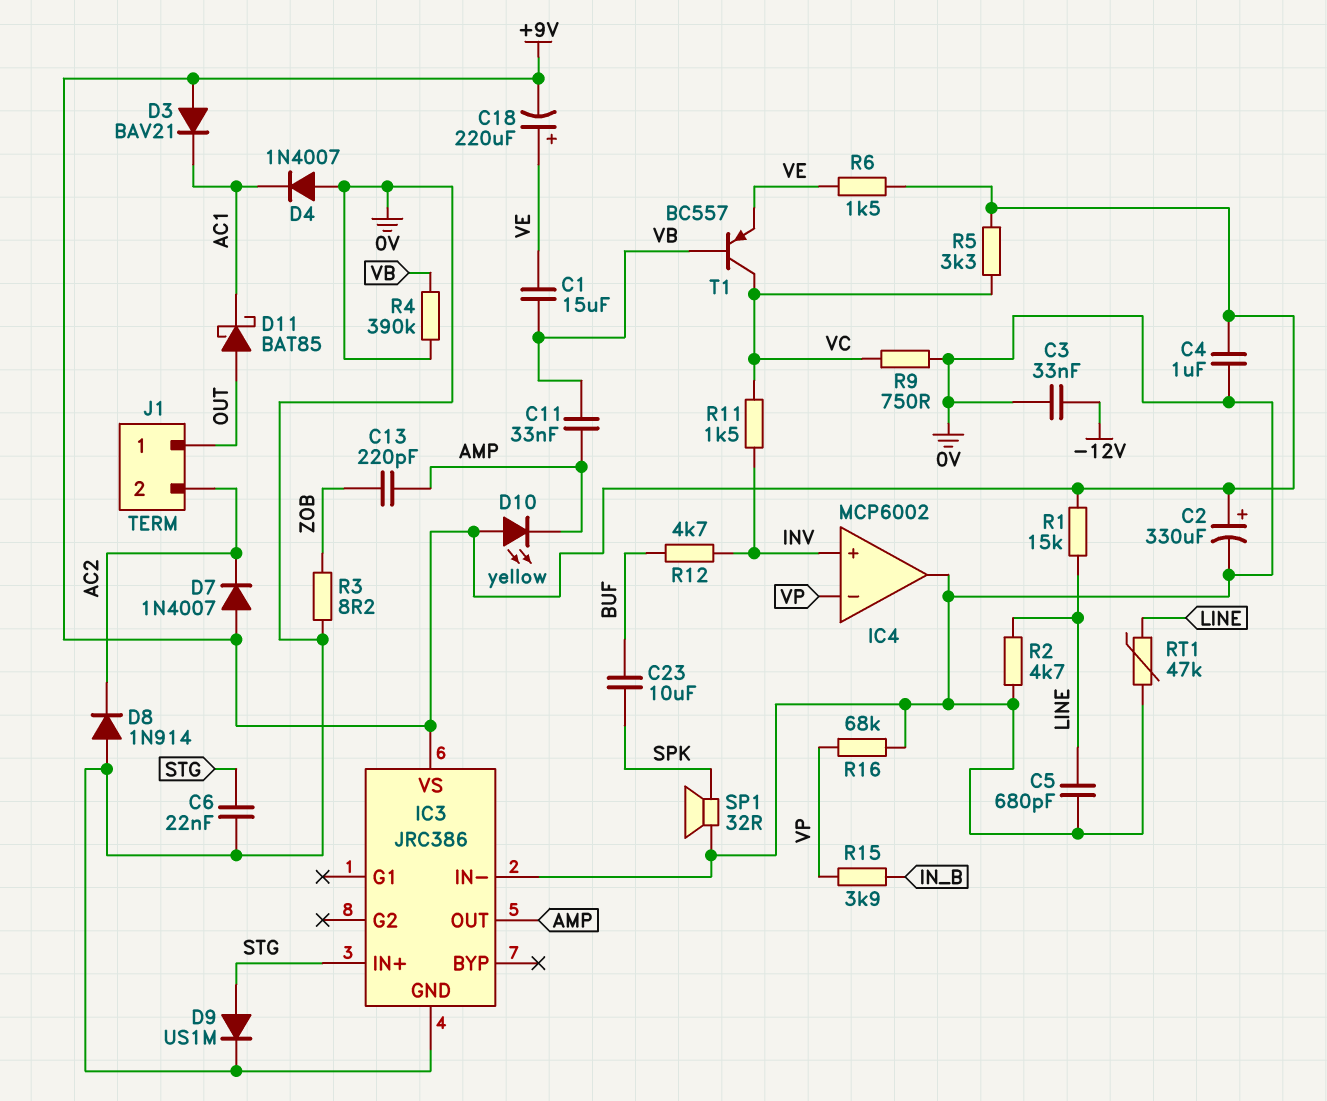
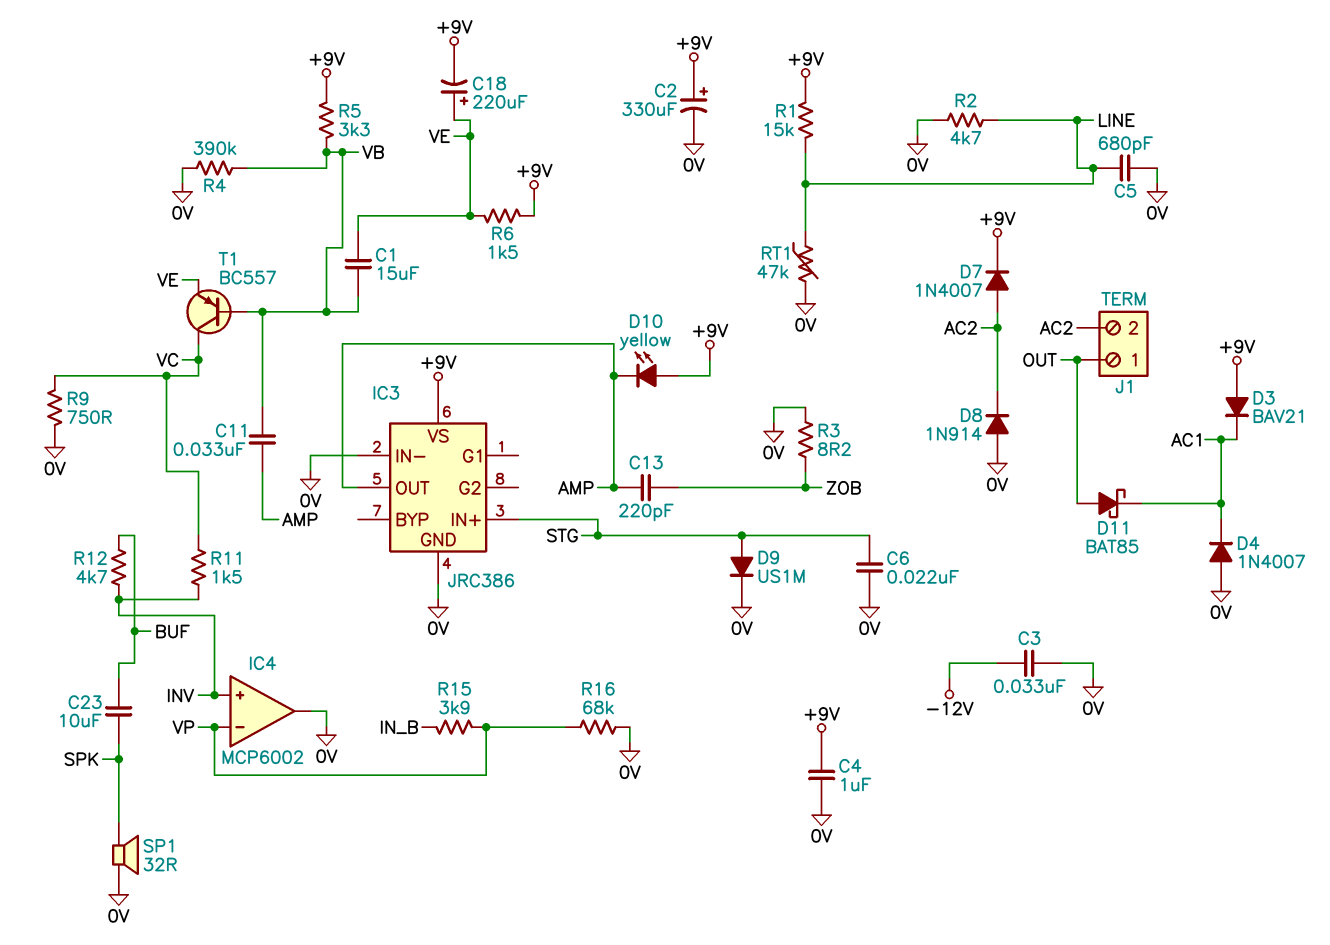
D7: diode 1N4007 (A +9V, K AC2) -> diode 1N4007 (A AC2, K +9V)
R5: 3.3k (+9V, VC) -> 3.3k (+9V, VB)

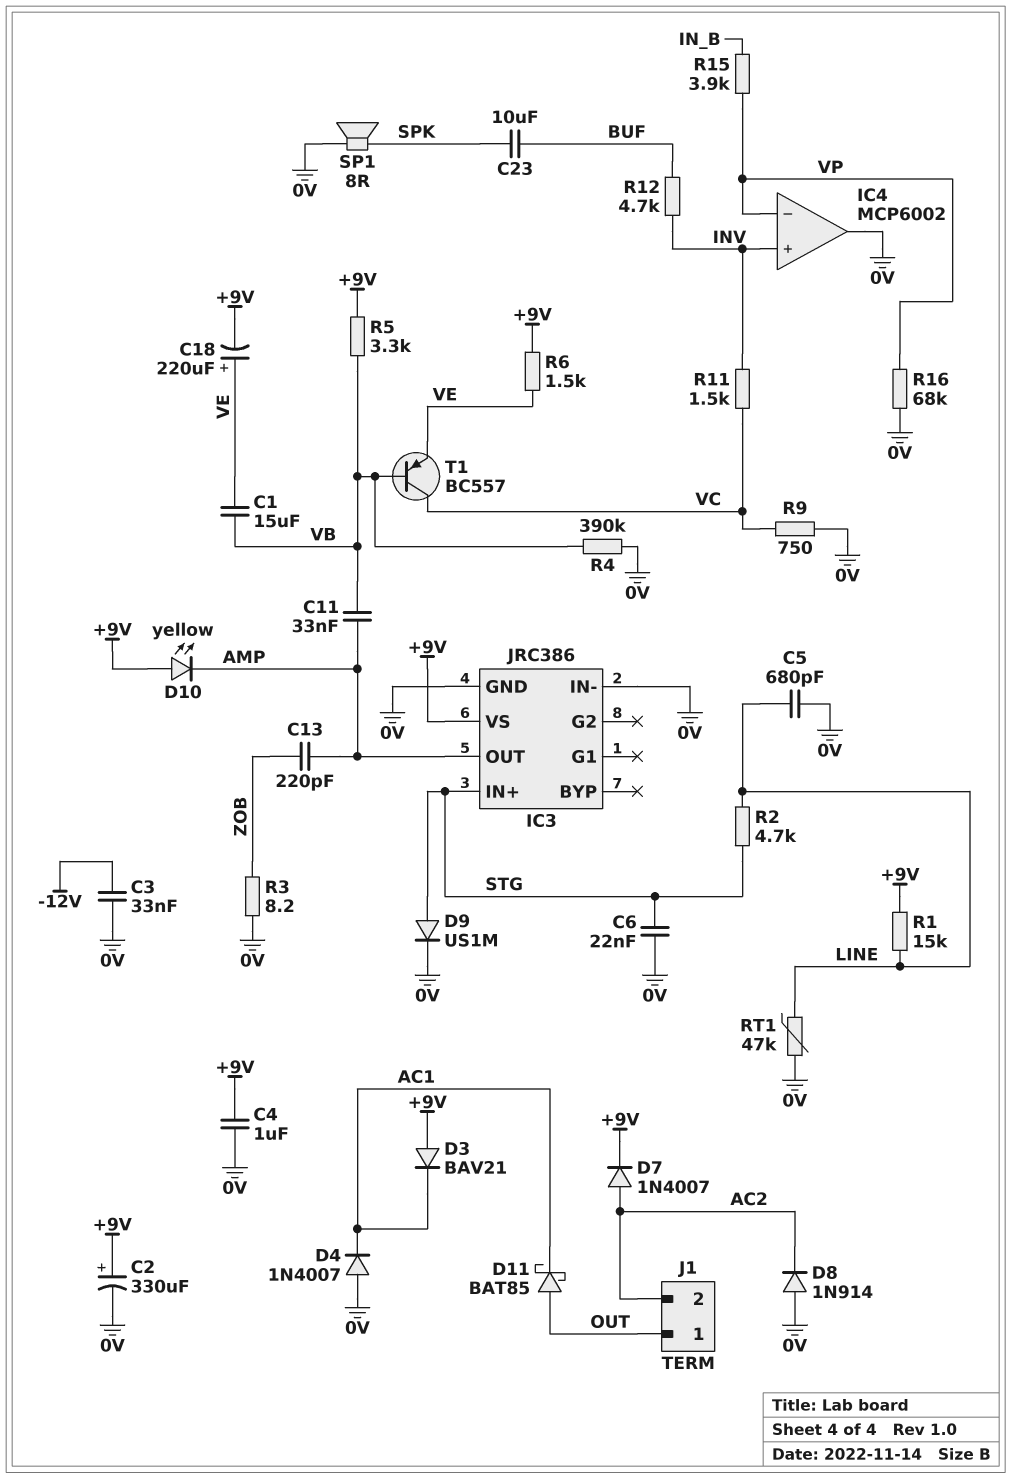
R2: 4.7k (0V, LINE) -> 4.7k (LINE, STG)
SP1: speaker 32R (0V, SPK) -> speaker 8R (0V, SPK)

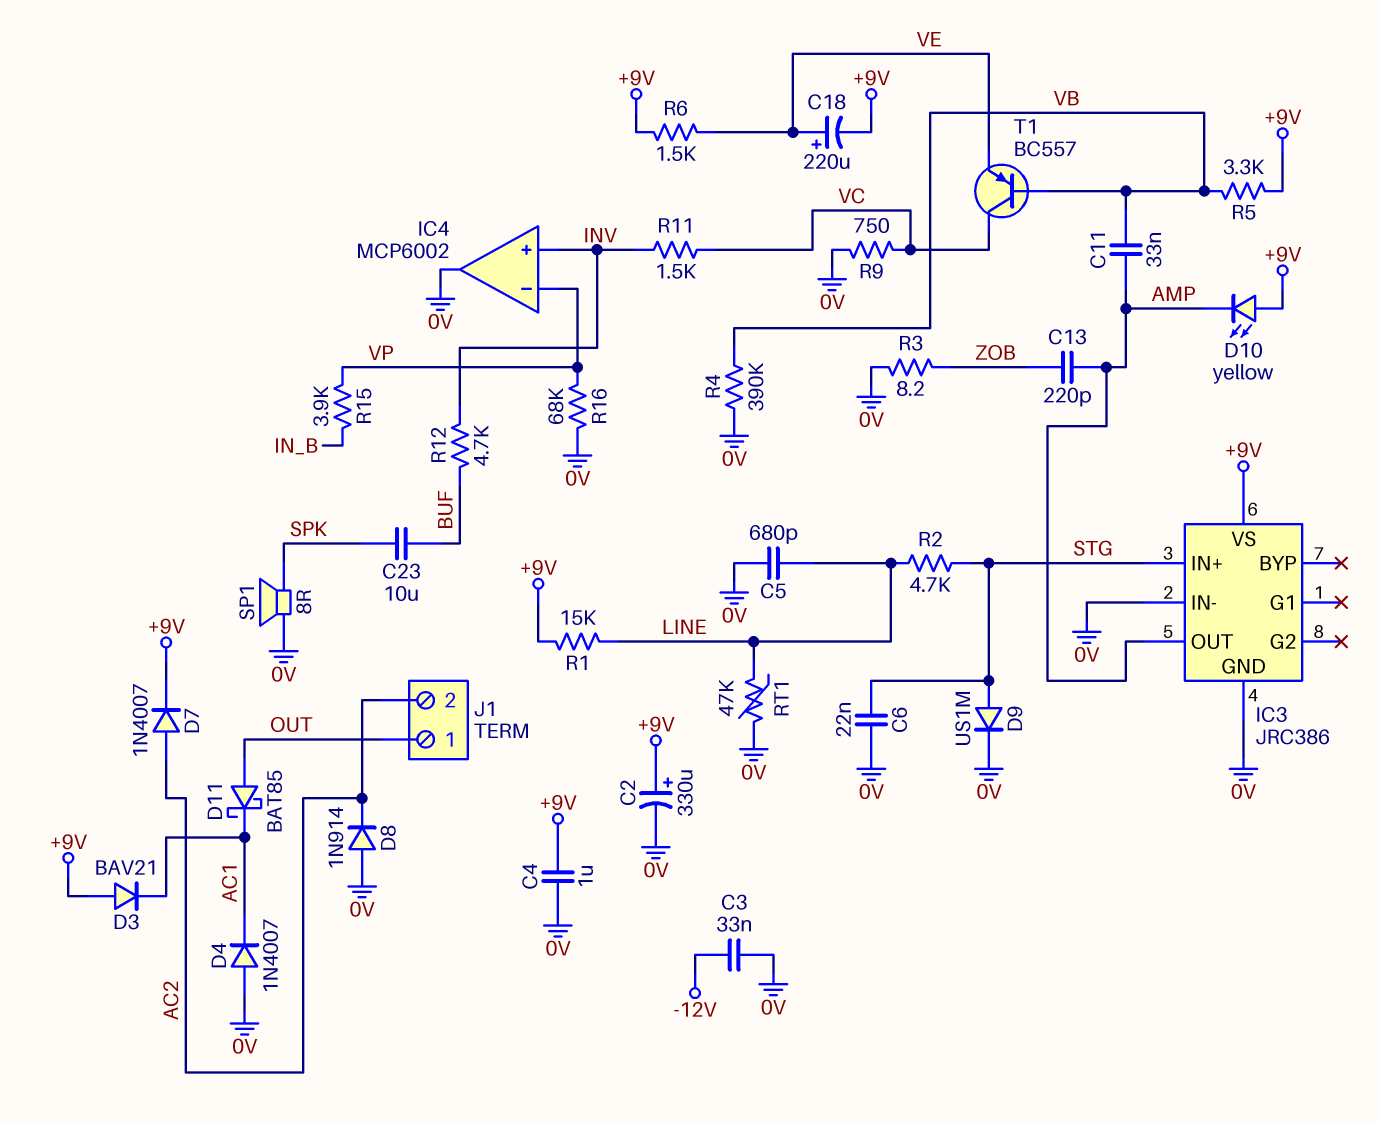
C1: 15uF (VB, VE) -> none

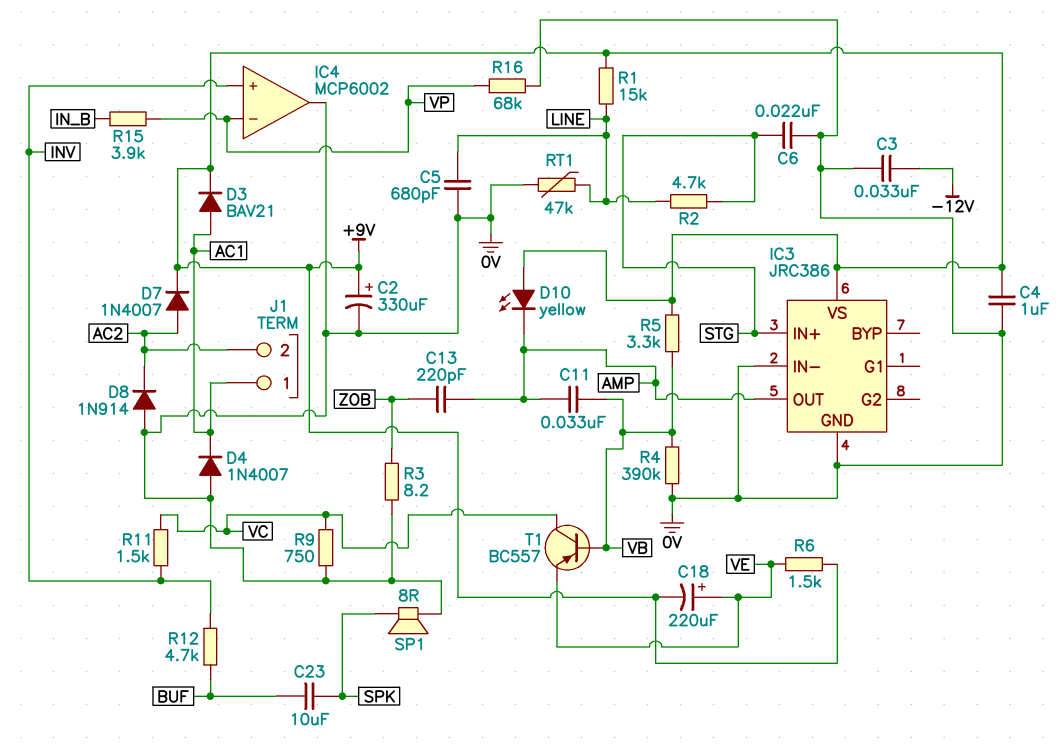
D3: diode BAV21 (A +9V, K AC1) -> diode BAV21 (A AC1, K +9V)
D9: diode US1M (A STG, K 0V) -> none
D11: schottky BAT85 (A OUT, K AC1) -> none
J1 pin 1: OUT -> AC1

